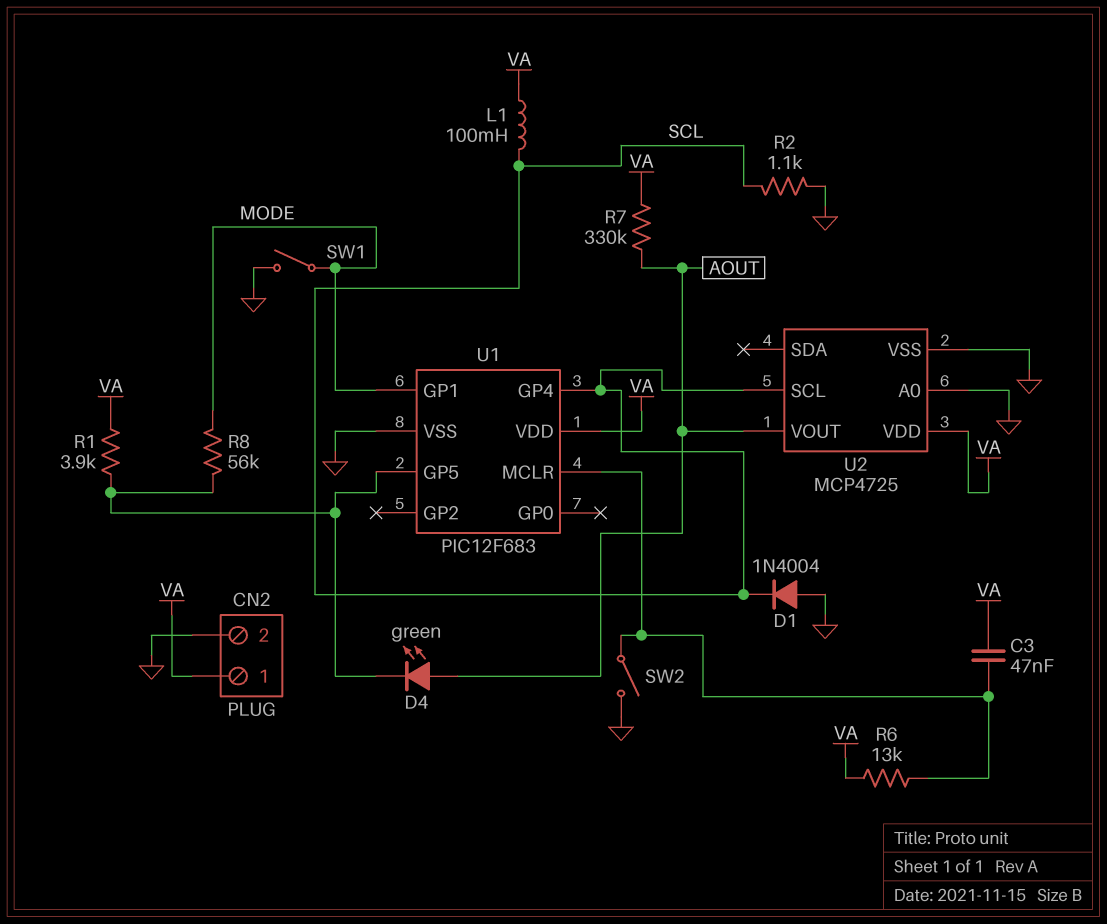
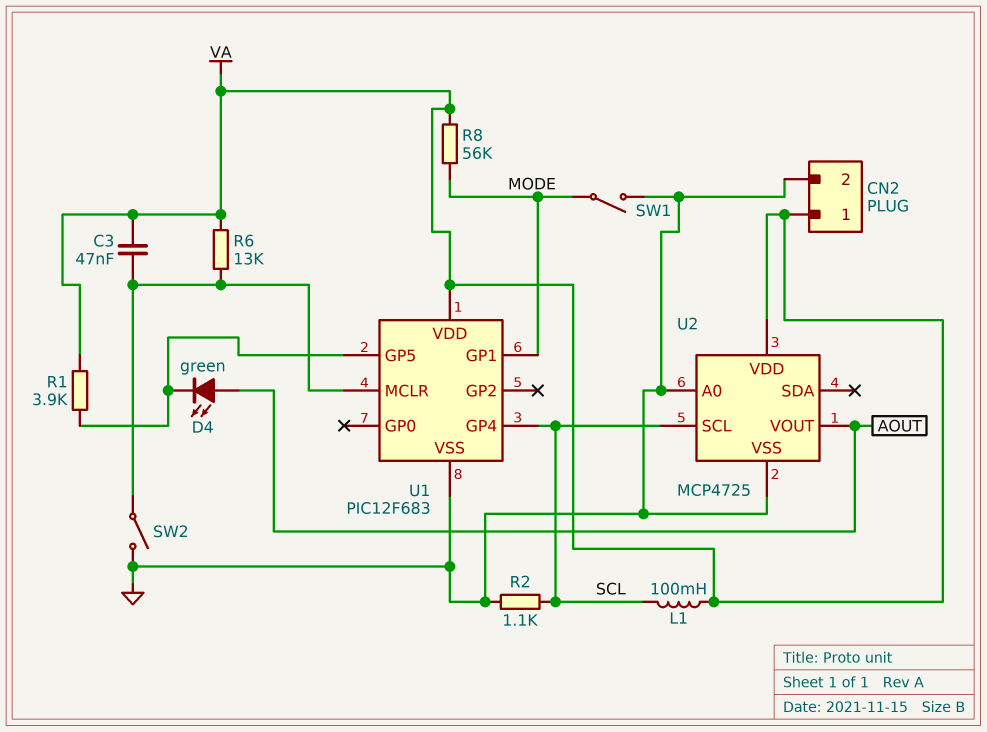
D1: diode 1N4004 (A GND, K SCL) -> none
R7: 330k (AOUT, VA) -> none
R8: 56k (MODE, U1/GP5) -> 56k (MODE, VA)

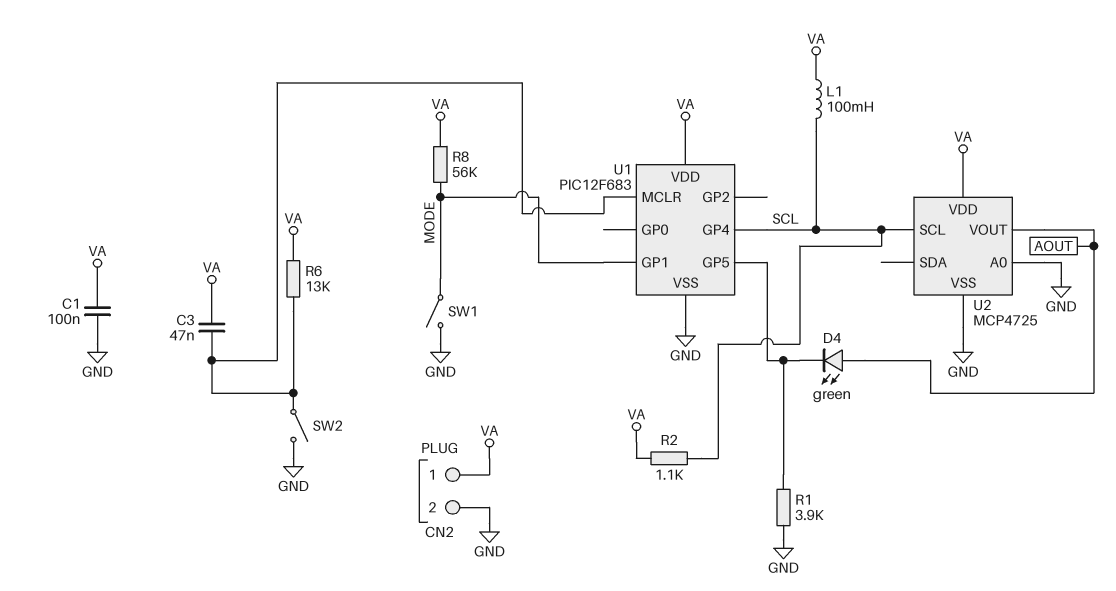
C1: none -> 100nF (GND, VA)
R1: 3.9k (U1/GP5, VA) -> 3.9k (GND, U1/GP5)
R2: 1.1k (GND, SCL) -> 1.1k (SCL, VA)

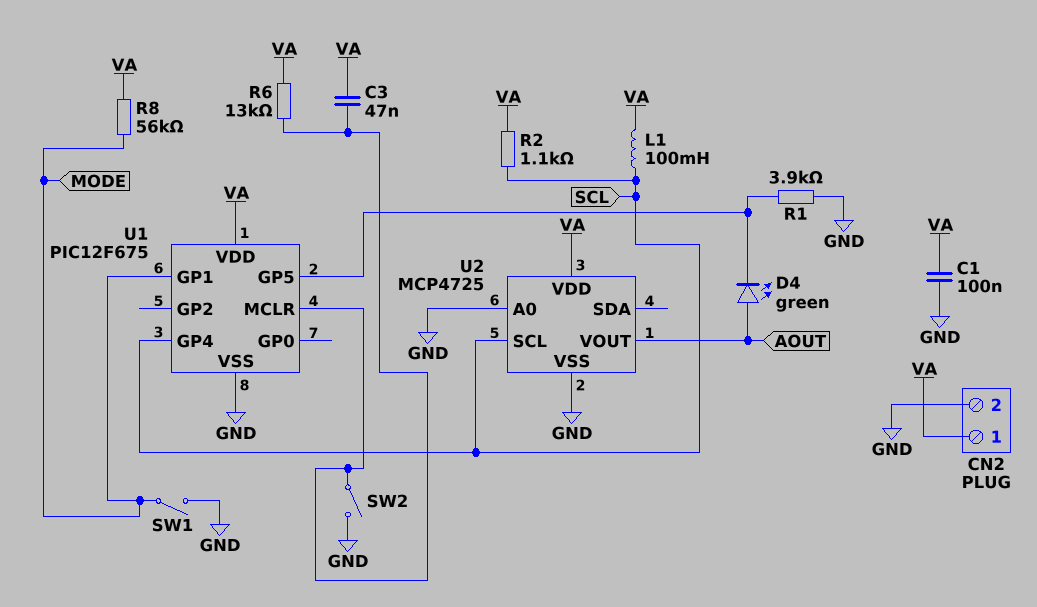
U1: PIC12F683 -> PIC12F675

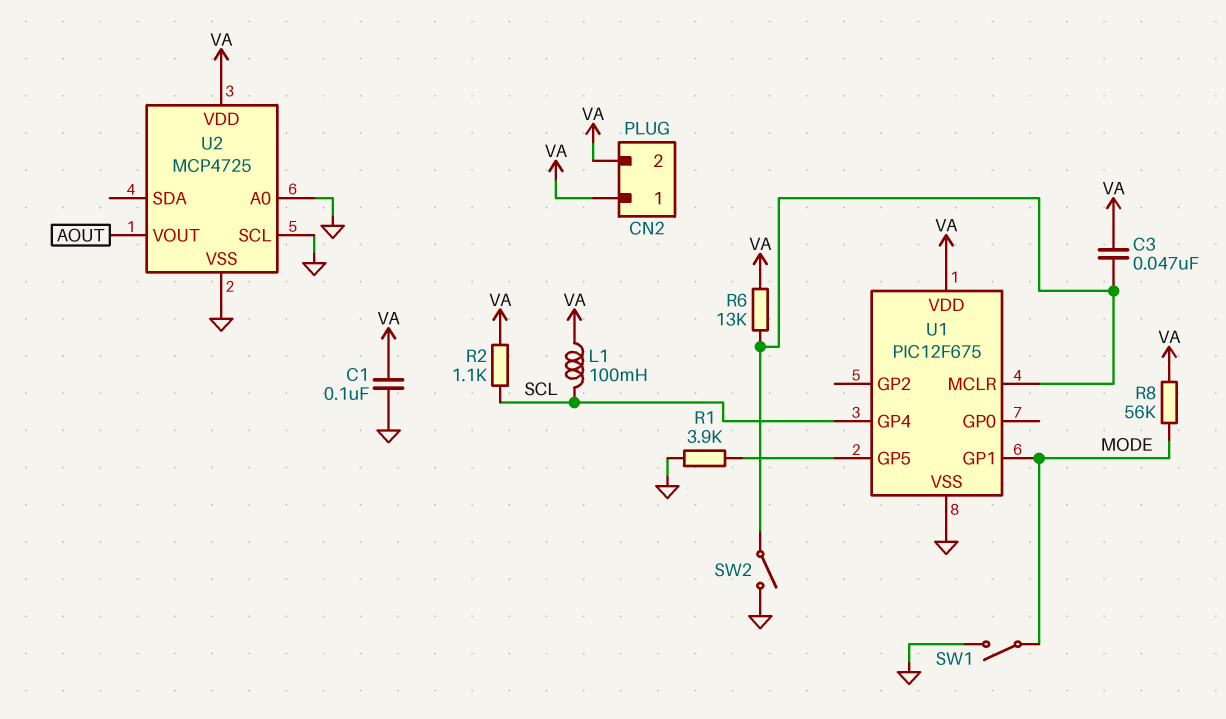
CN2 pin 2: GND -> VA
D4: LED green (A AOUT, K U1/GP5) -> none
U2 pin SCL: SCL -> GND

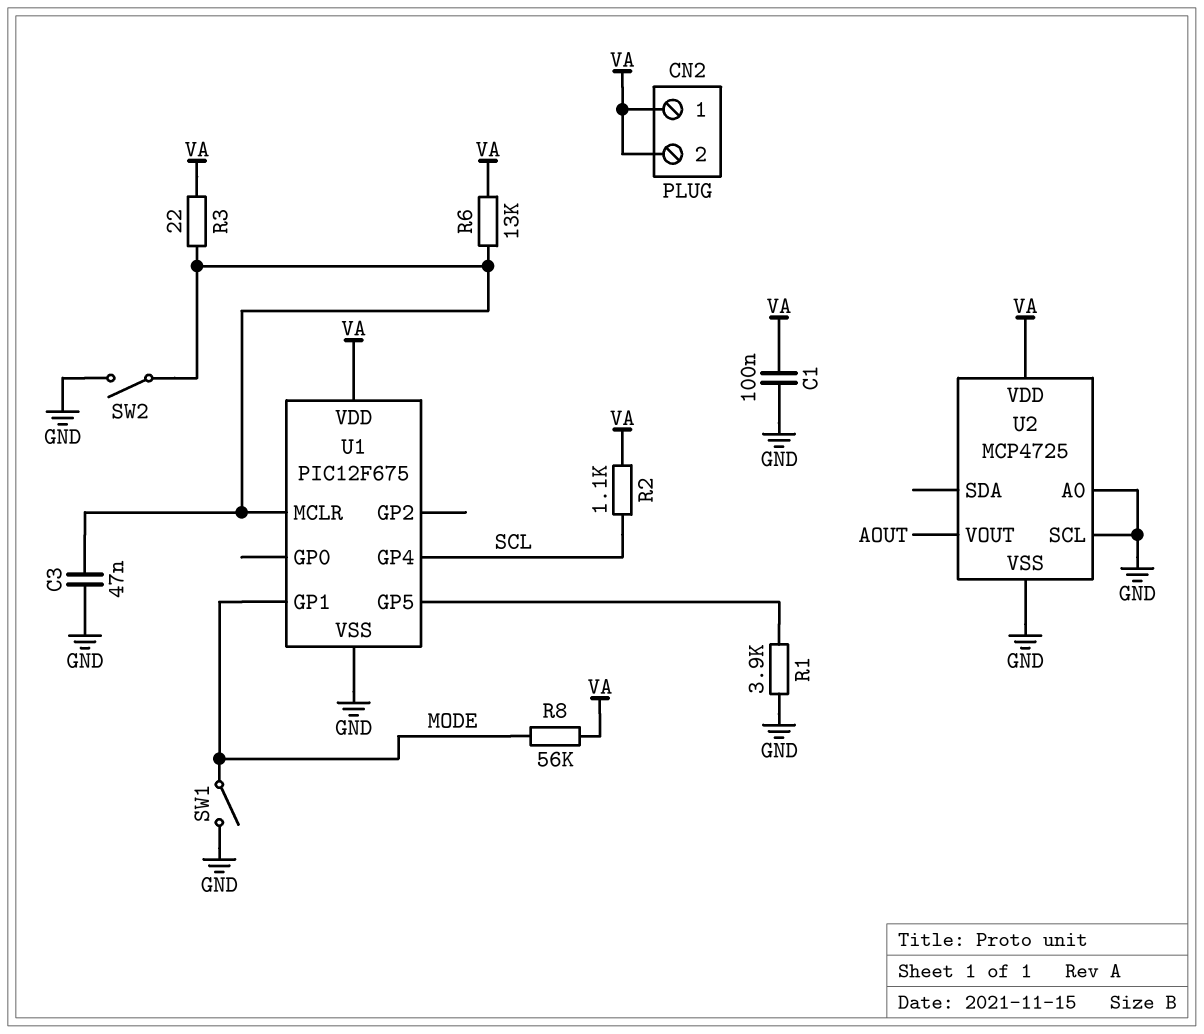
C3: 47nF (U1/MCLR, VA) -> 47nF (GND, U1/MCLR)
L1: 100mH (SCL, VA) -> none
R3: none -> 22 (U1/MCLR, VA)

